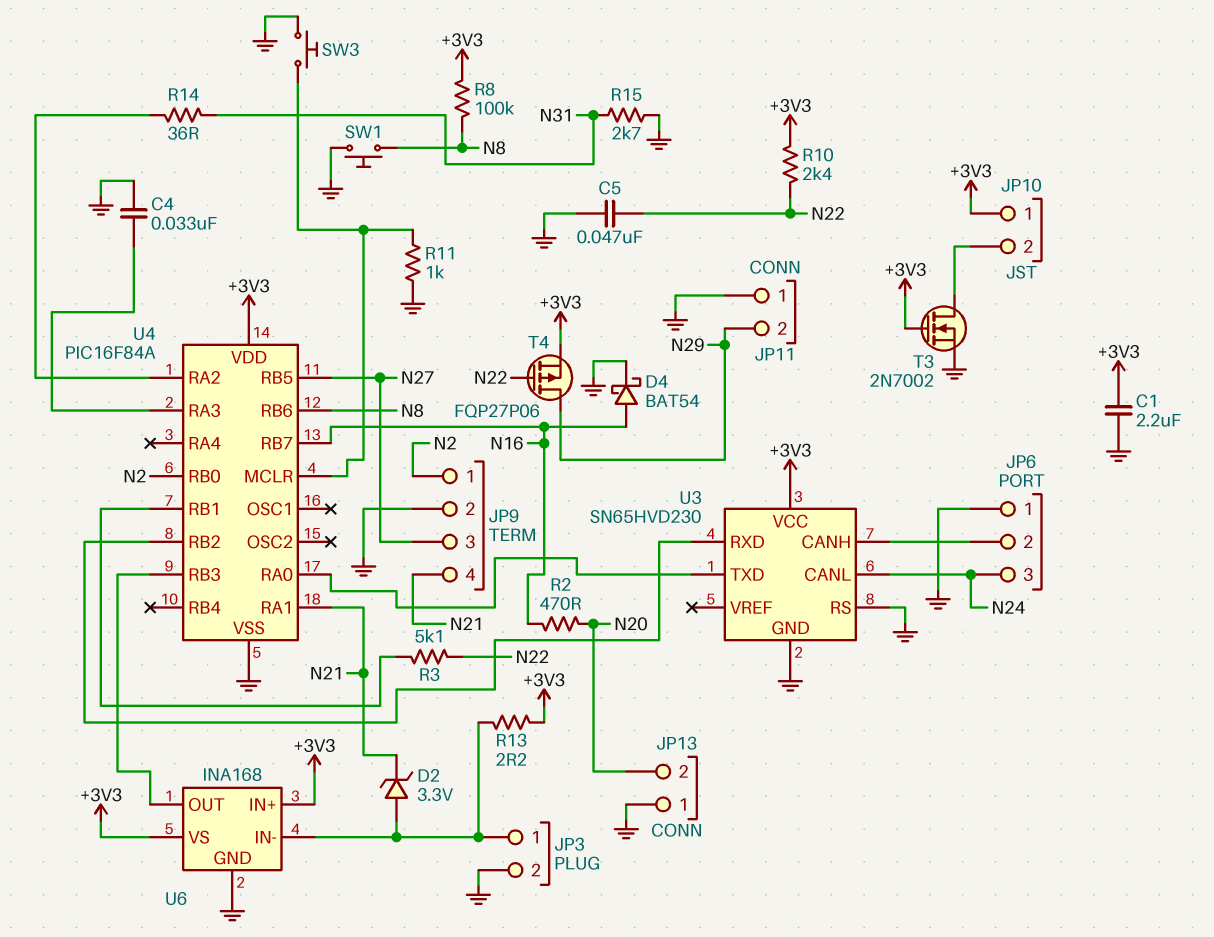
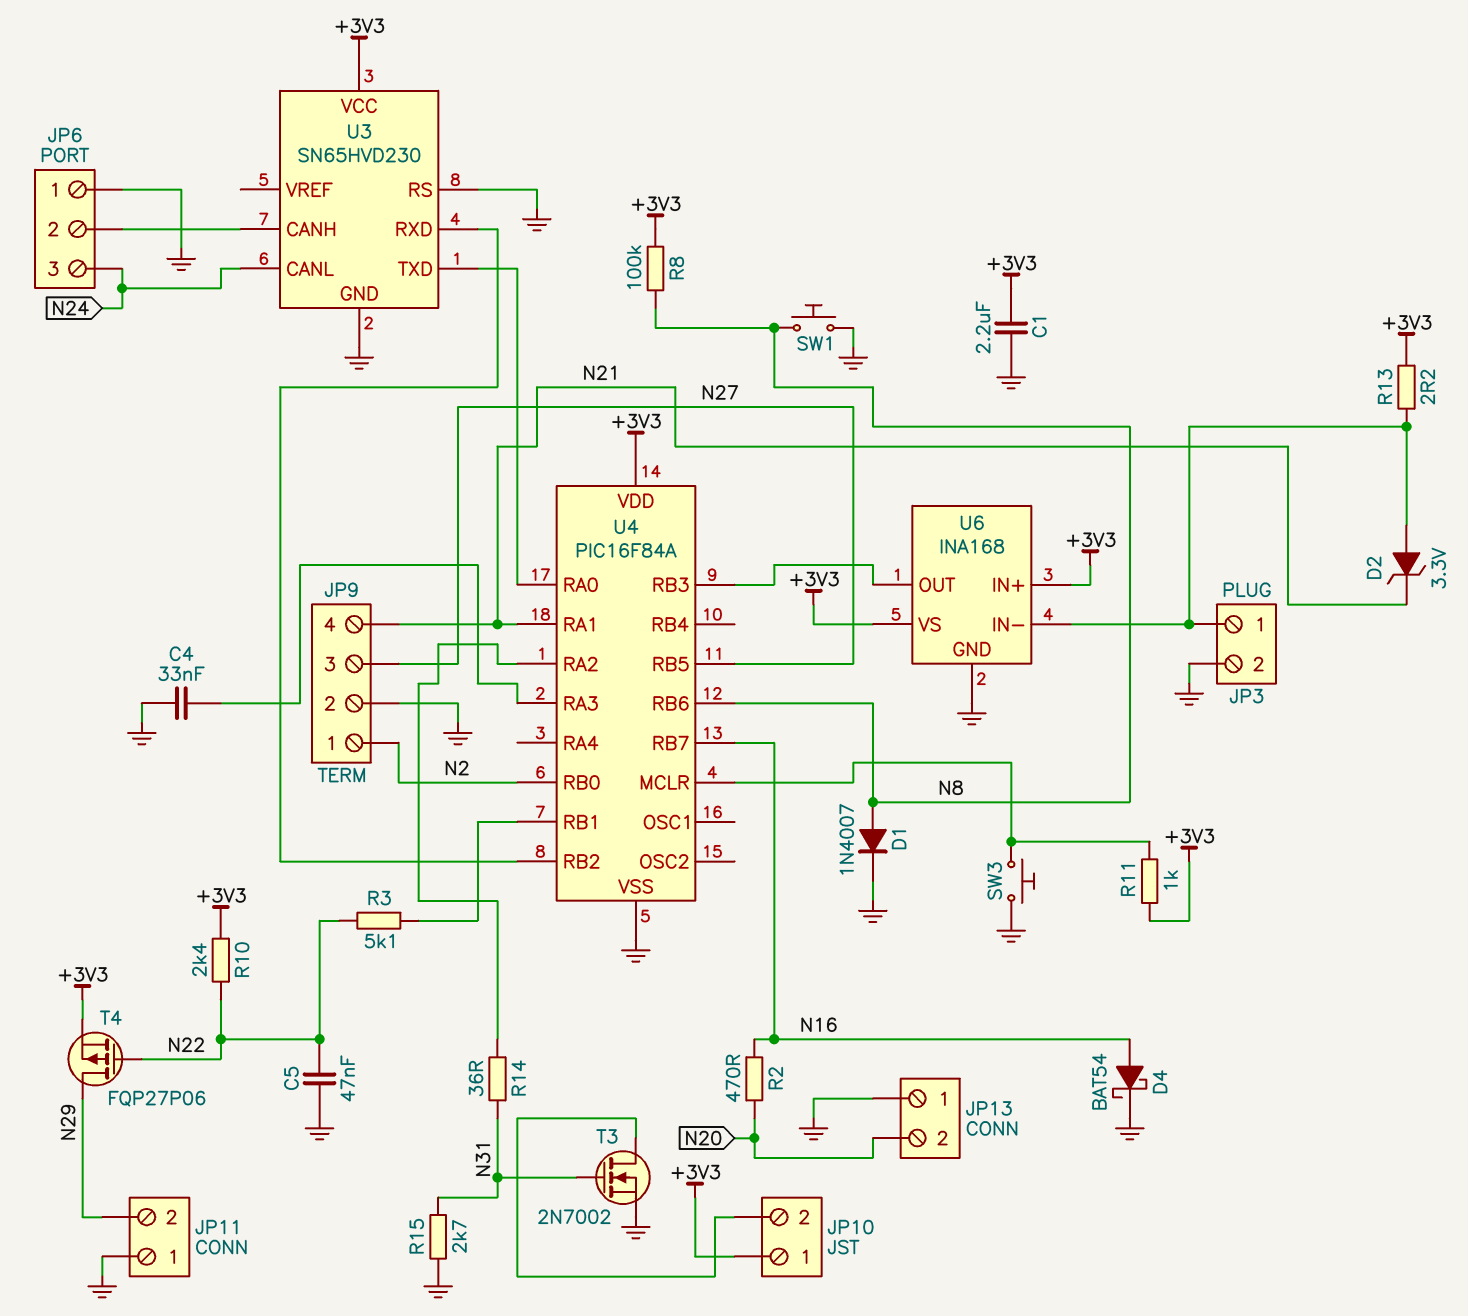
D1: none -> diode 1N4007 (A N8, K GND)
R11: 1k (GND, U4/MCLR) -> 1k (+3V3, U4/MCLR)
T3: NMOS 2N7002 (G +3V3, D JP10/2, S GND) -> NMOS 2N7002 (G N31, D JP10/2, S GND)

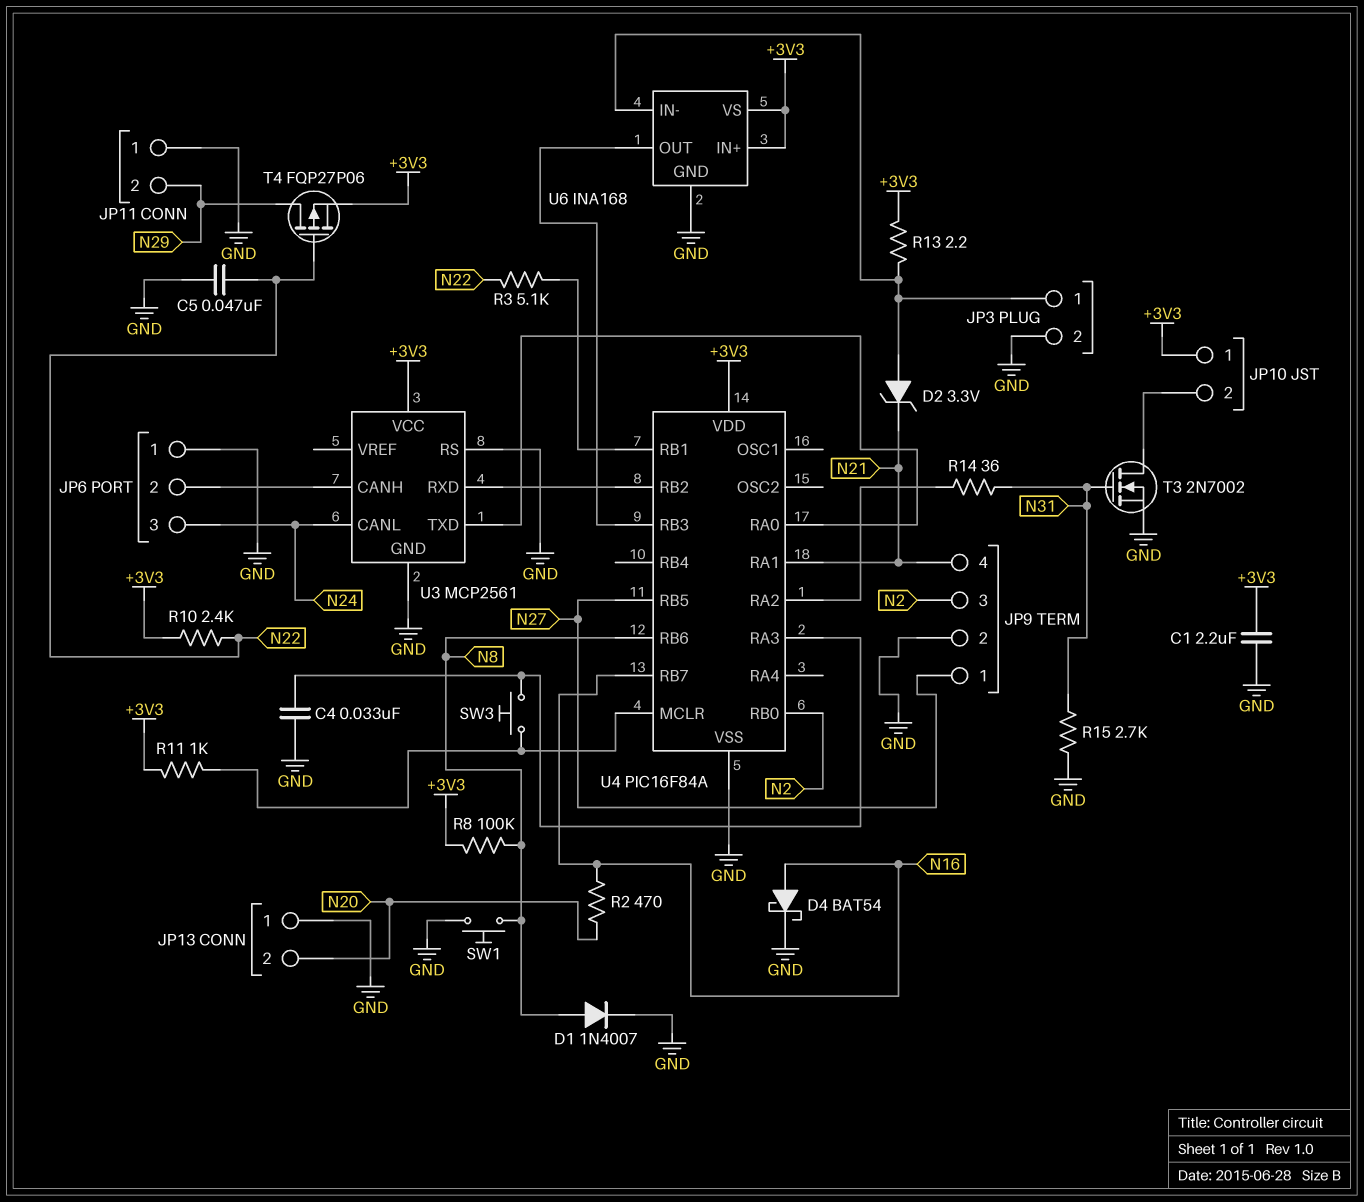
JP9 pin 1: N2 -> N27
JP9 pin 3: N27 -> N2
SW3: button (GND, U4/MCLR) -> button (U4/MCLR, U4/RA3)
U3: SN65HVD230 -> MCP2561

